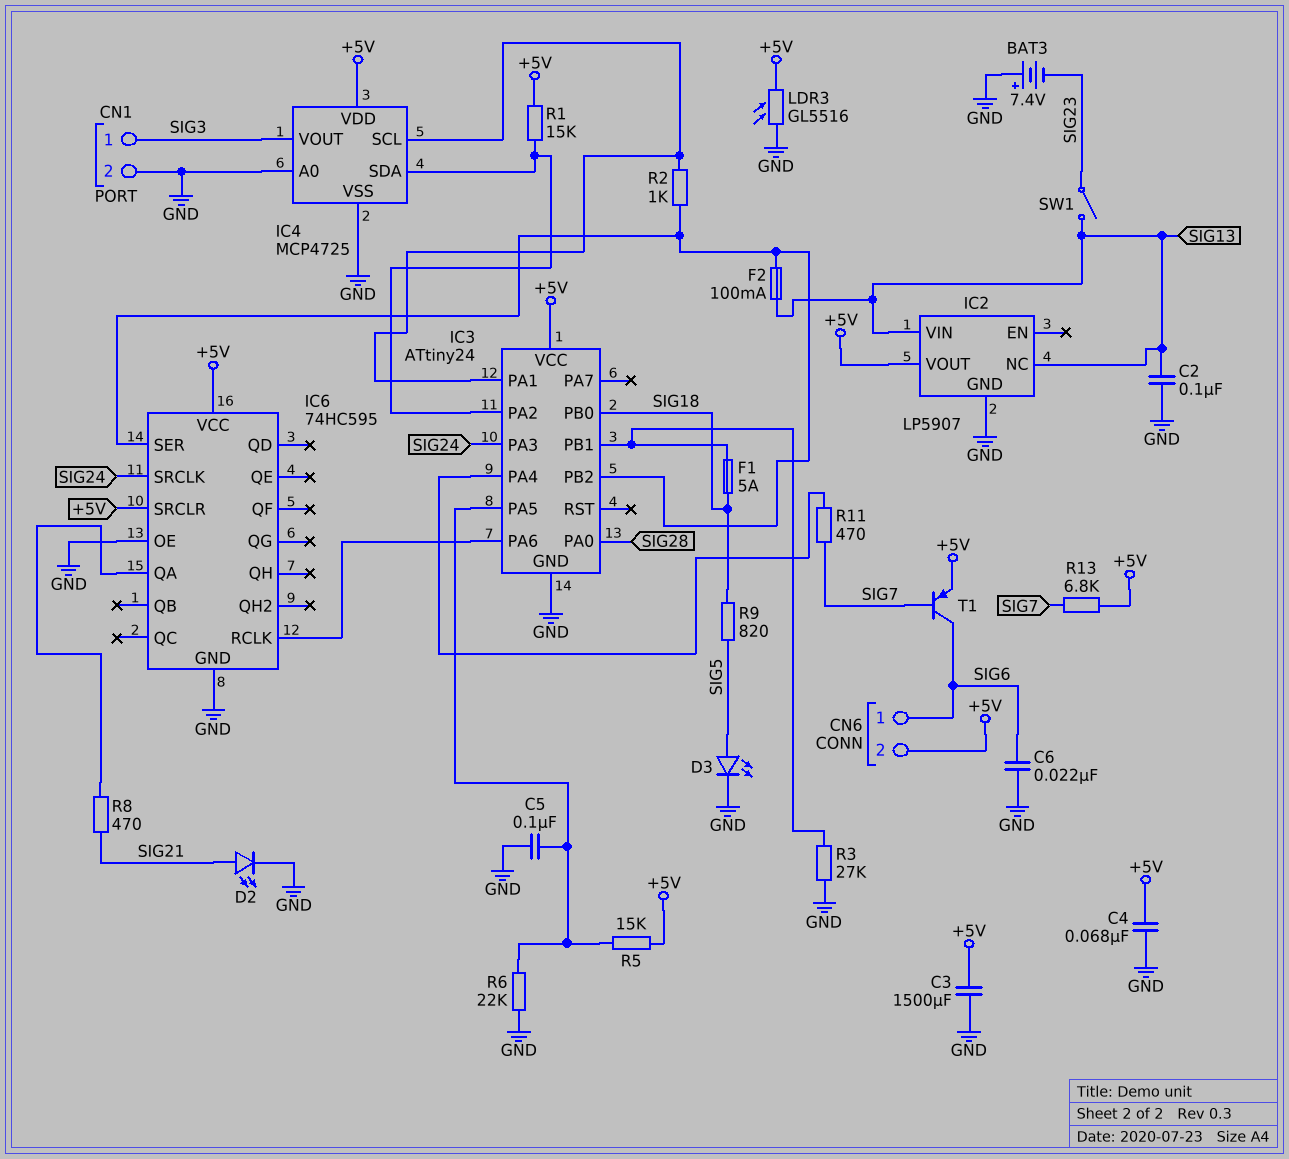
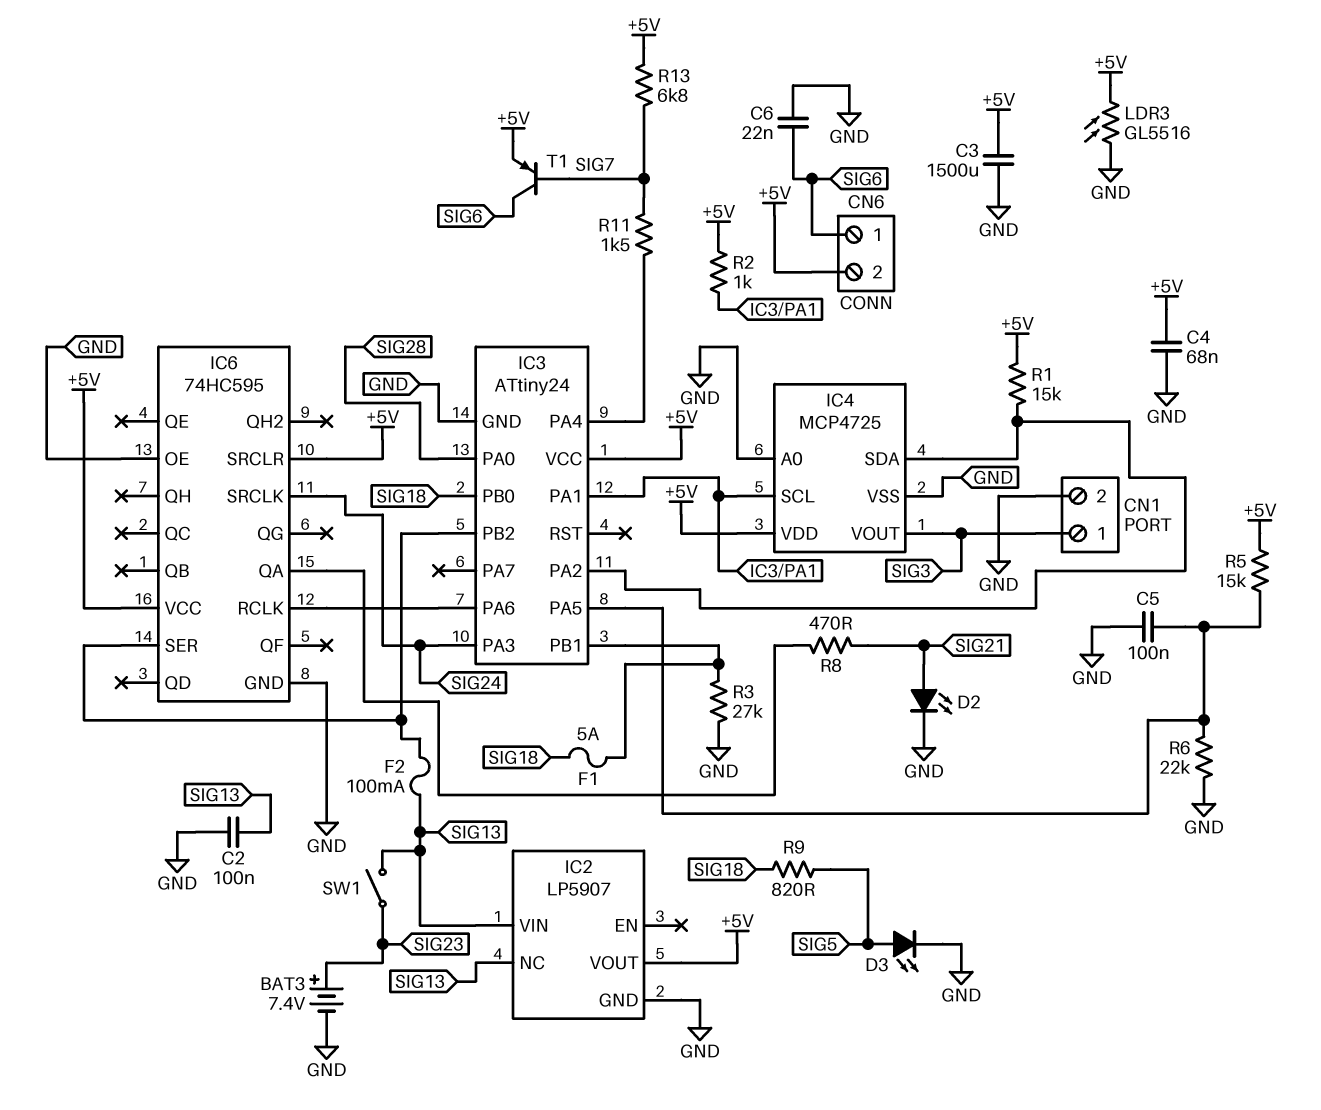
BAT3: 7.4V (plus GND, minus SIG23) -> 7.4V (plus SIG23, minus GND)
R2: 1k (IC3/PA1, IC3/PB2) -> 1k (+5V, IC3/PA1)
R11: 470 (IC3/PA4, SIG7) -> 1.5k (IC3/PA4, SIG7)

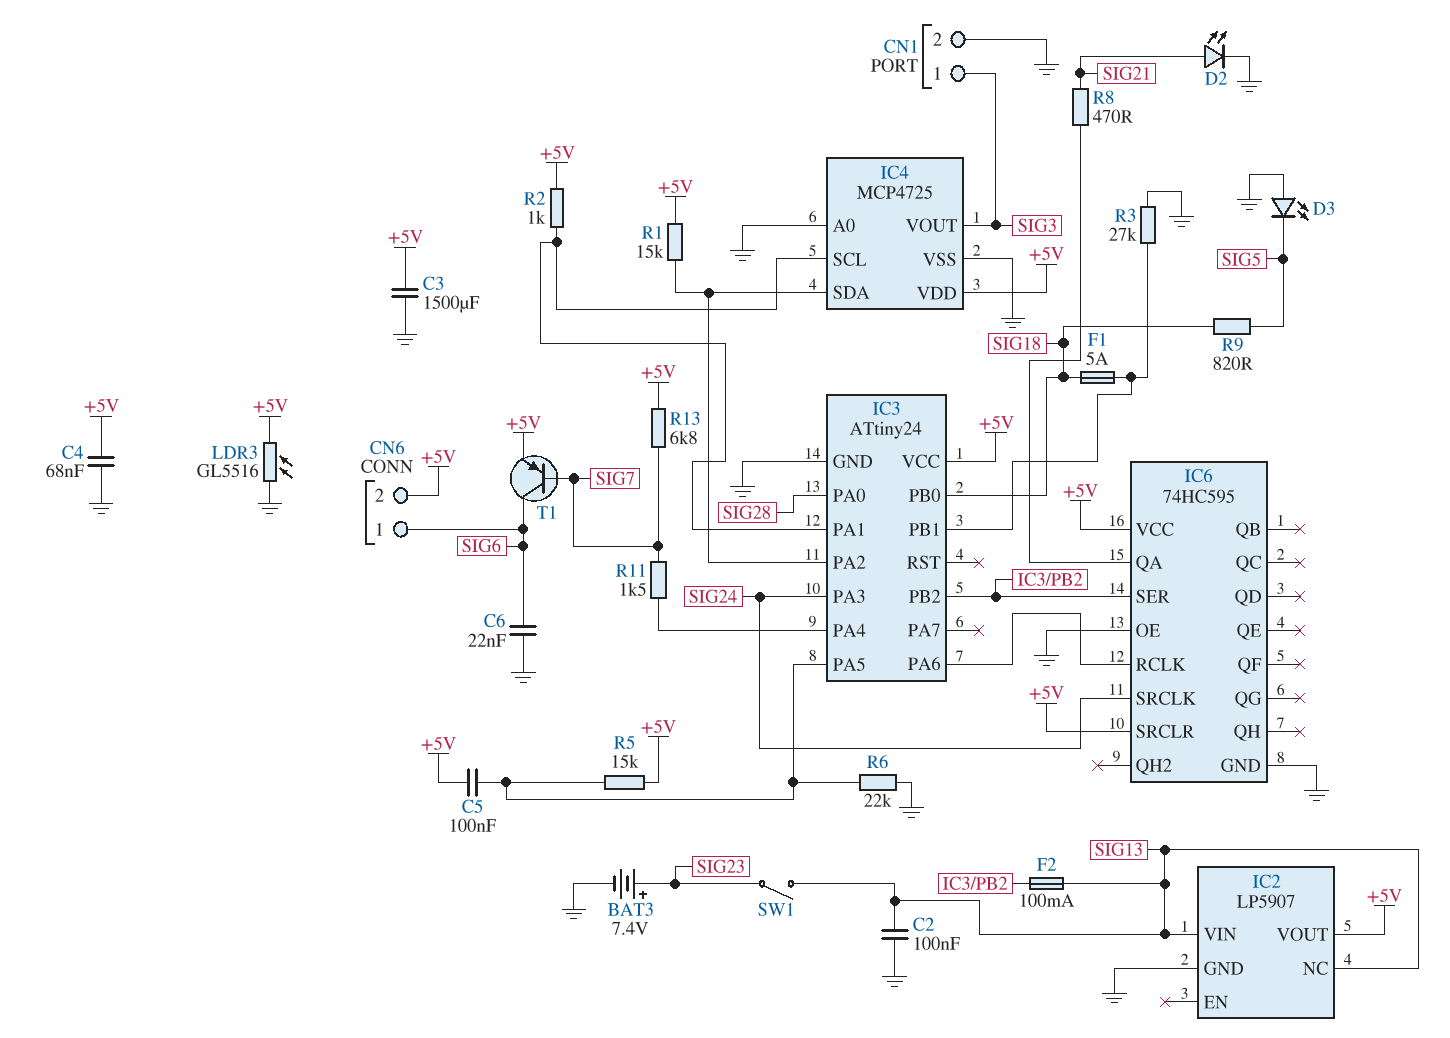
C5: 100nF (GND, IC3/PA5) -> 100nF (+5V, IC3/PA5)
D3: LED (A SIG5, K GND) -> LED (A GND, K SIG5)

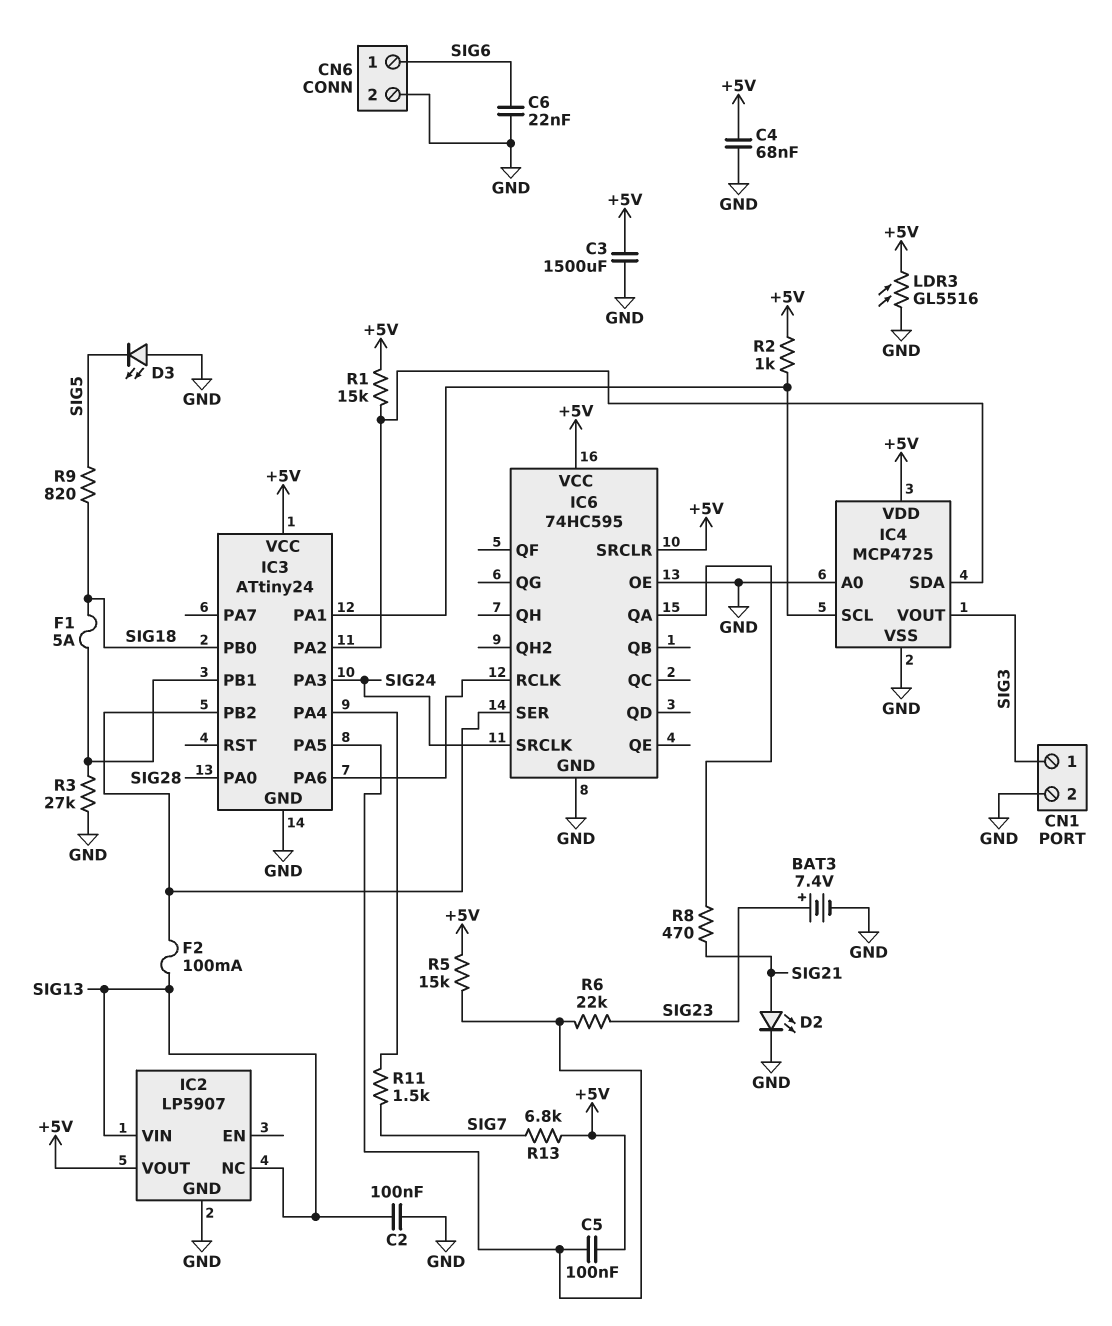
CN6 pin 2: +5V -> GND
R6: 22k (GND, IC3/PA5) -> 22k (IC3/PA5, SIG23)
SW1: switch (SIG13, SIG23) -> none
T1: PNP (B SIG7, C SIG6, E +5V) -> none

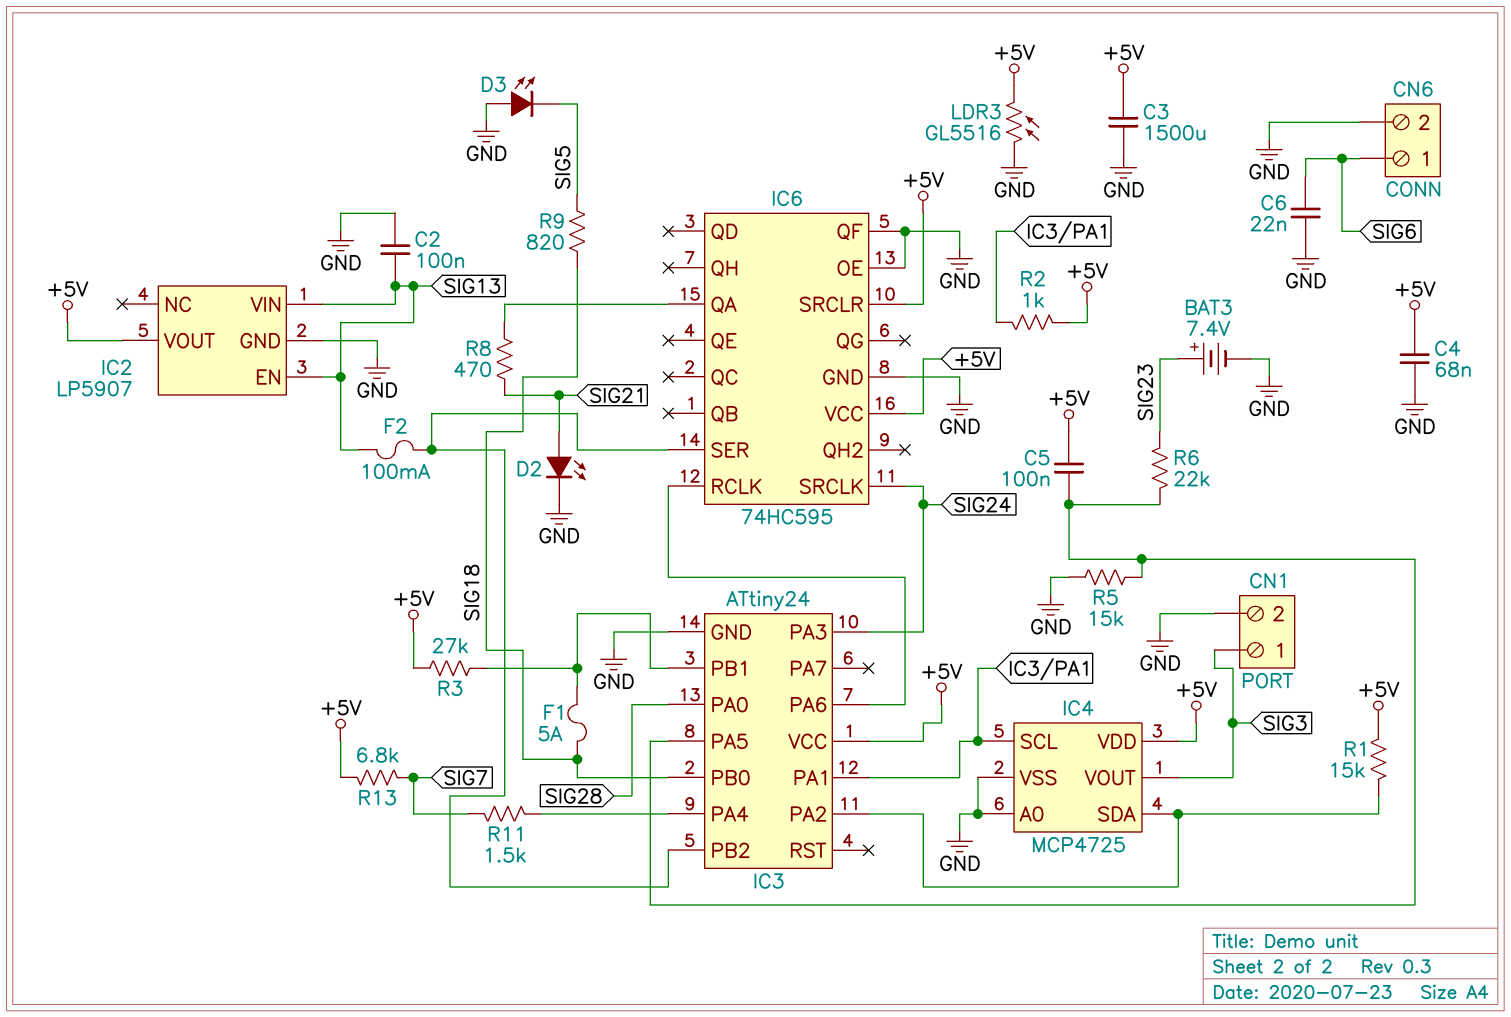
IC2 pin EN: none -> SIG13
IC2 pin NC: SIG13 -> none
IC6 pin QF: none -> GND
R3: 27k (GND, IC3/PB1) -> 27k (+5V, IC3/PB1)
R5: 15k (+5V, IC3/PA5) -> 15k (GND, IC3/PA5)

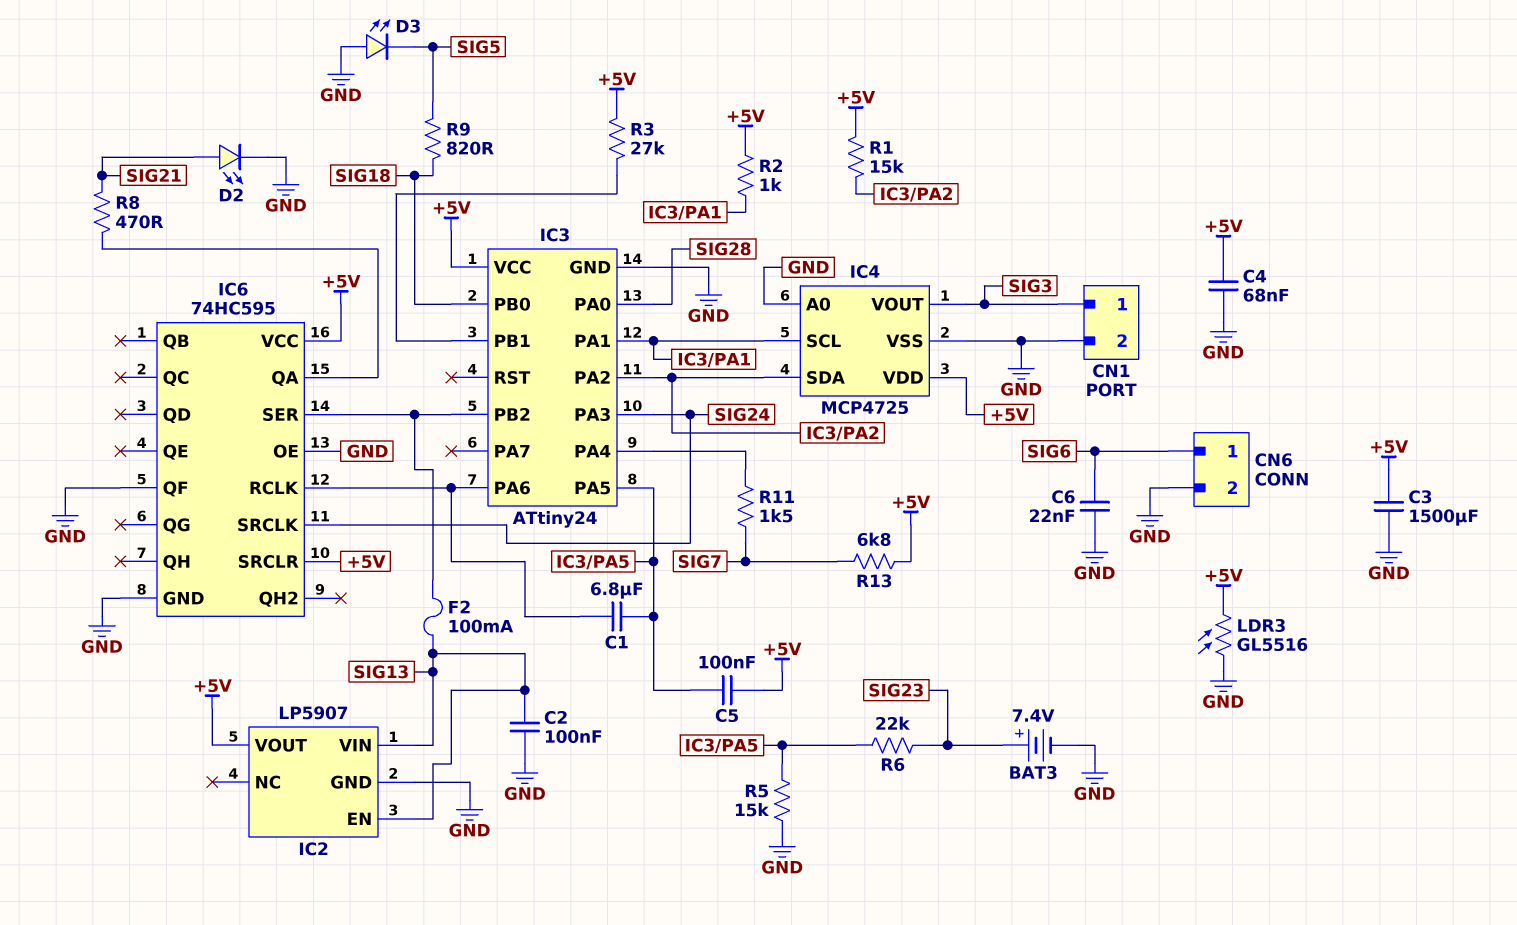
C1: none -> 6.8uF (IC3/PA5, IC3/PA6)
F1: 5A (IC3/PB1, SIG18) -> none

